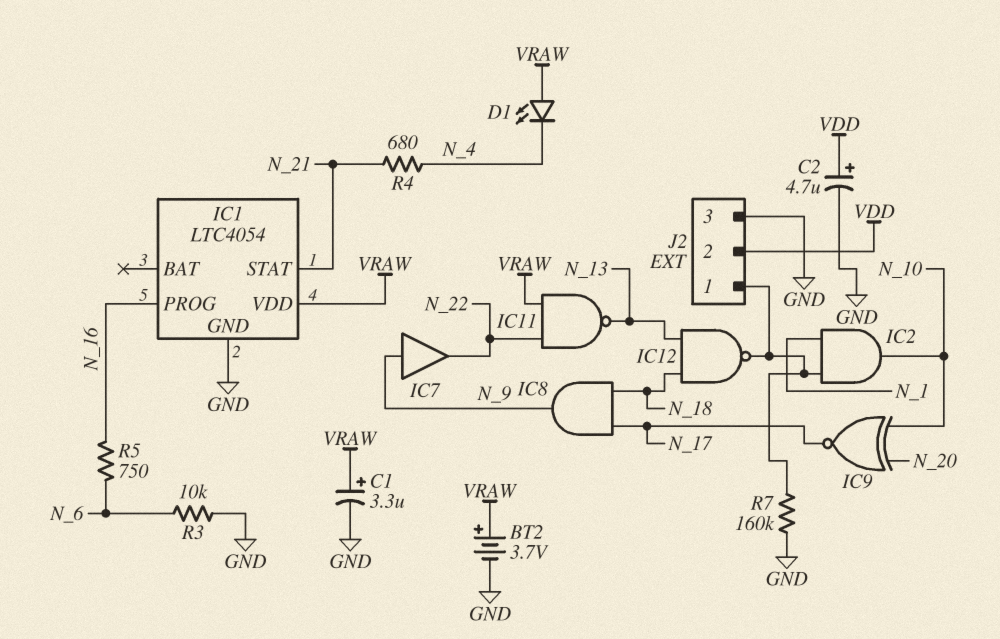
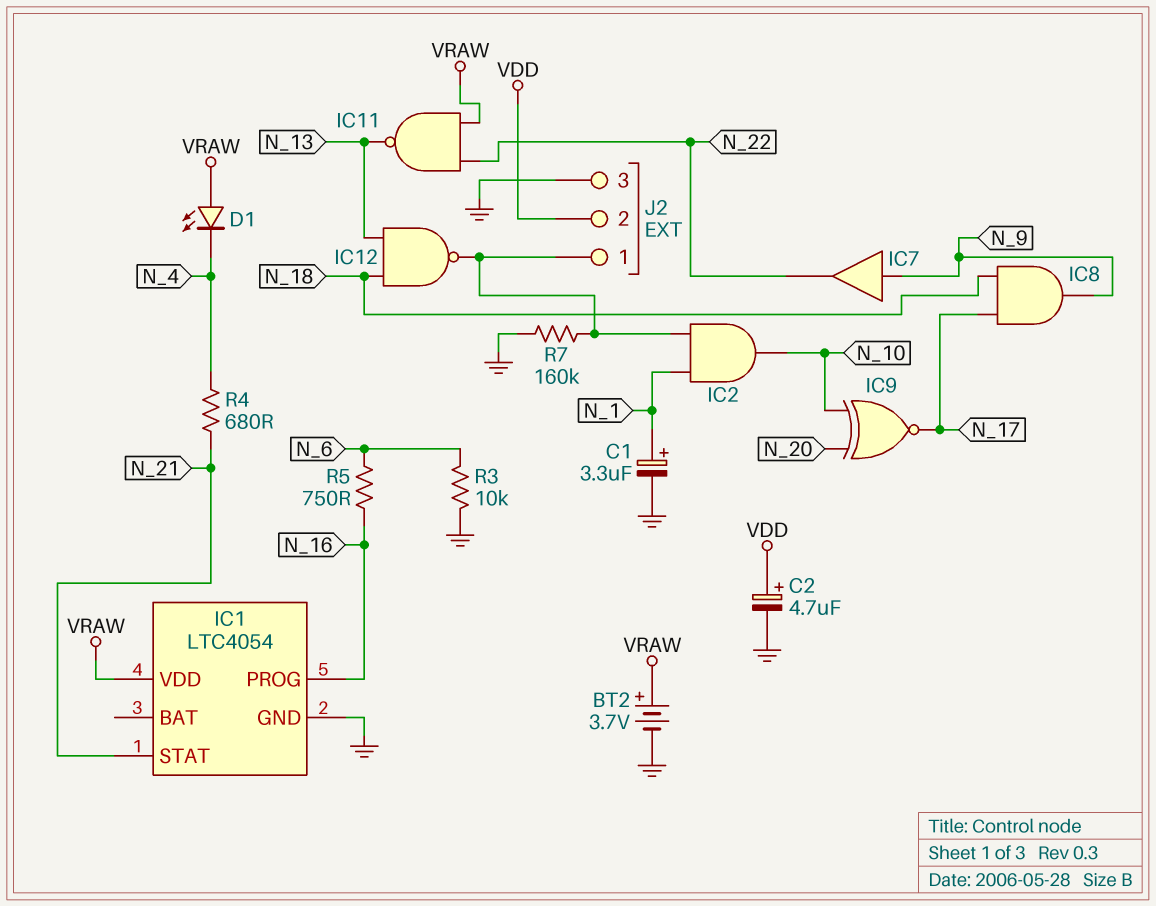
C1: 3.3uF (plus VRAW, minus GND) -> 3.3uF (plus N_1, minus GND)

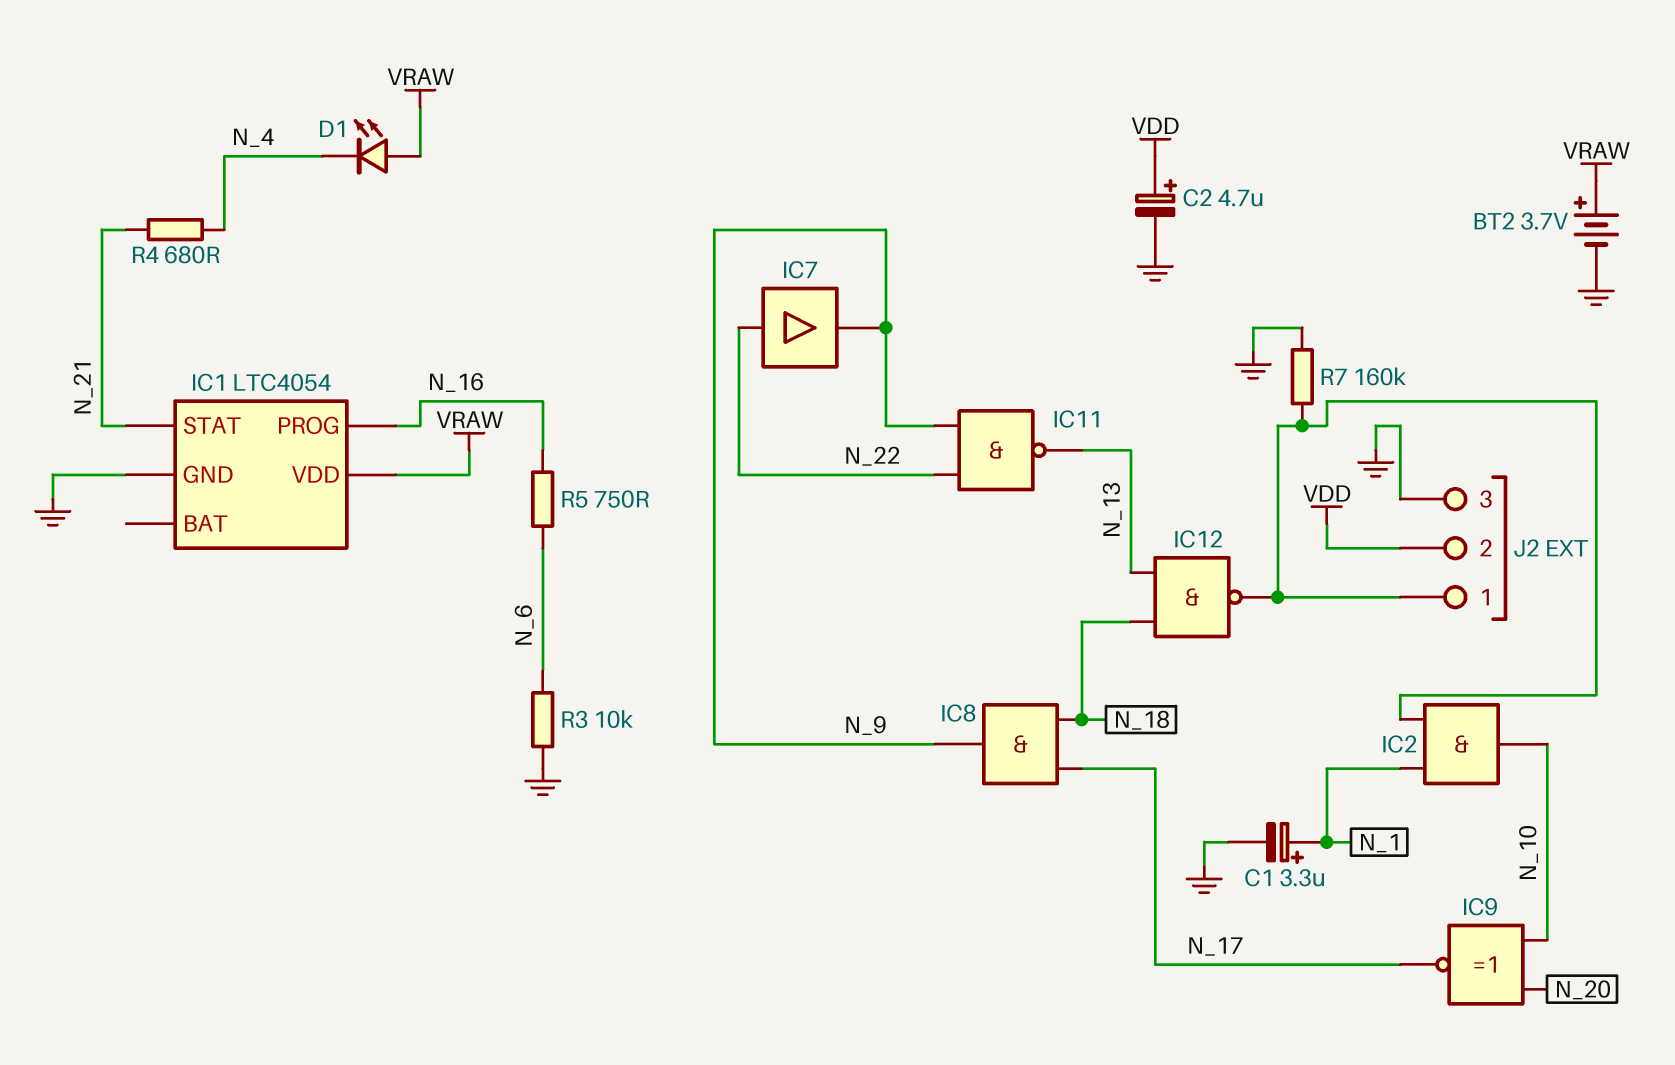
IC7: buffer (in N_9, out N_22) -> buffer (in N_22, out N_9)
IC11: NAND (in N_22, in VRAW, out N_13) -> NAND (in N_9, in N_22, out N_13)

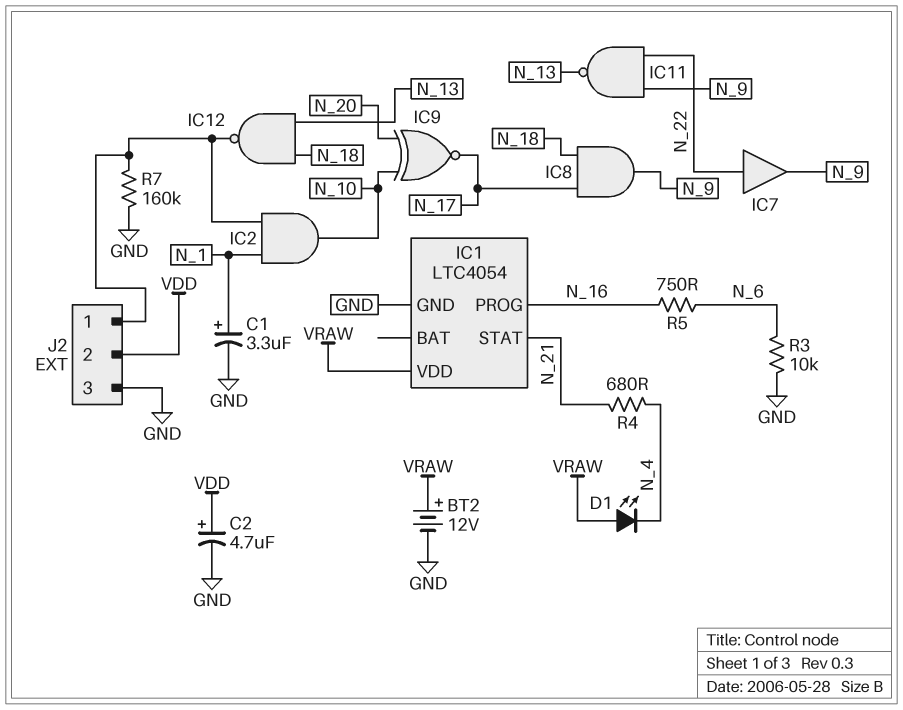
BT2: 3.7V (plus VRAW, minus GND) -> 12V (plus VRAW, minus GND)

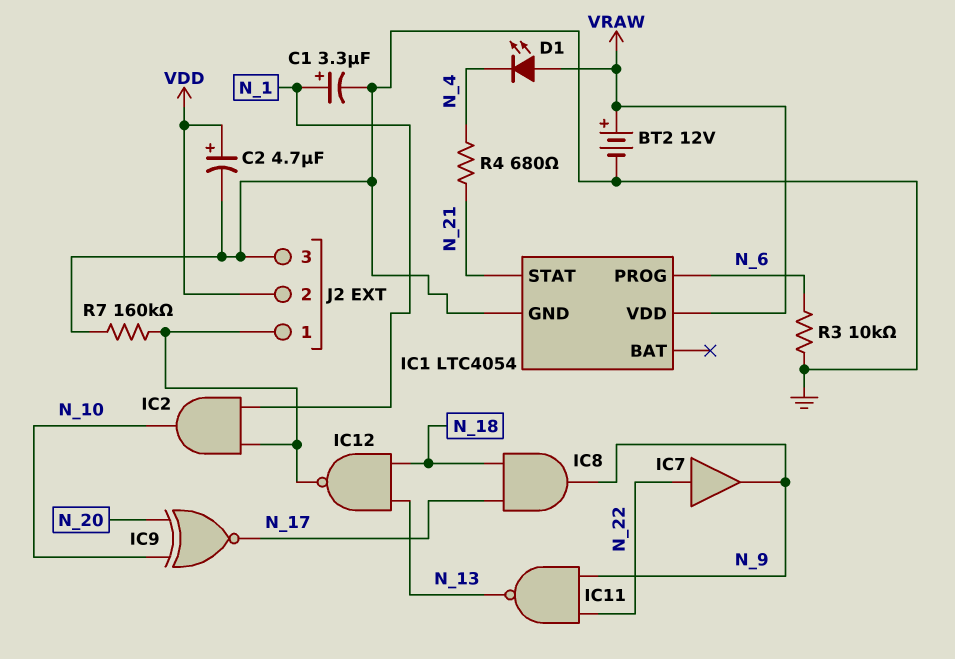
IC1 pin PROG: N_16 -> N_6
R5: 750 (N_6, N_16) -> none

